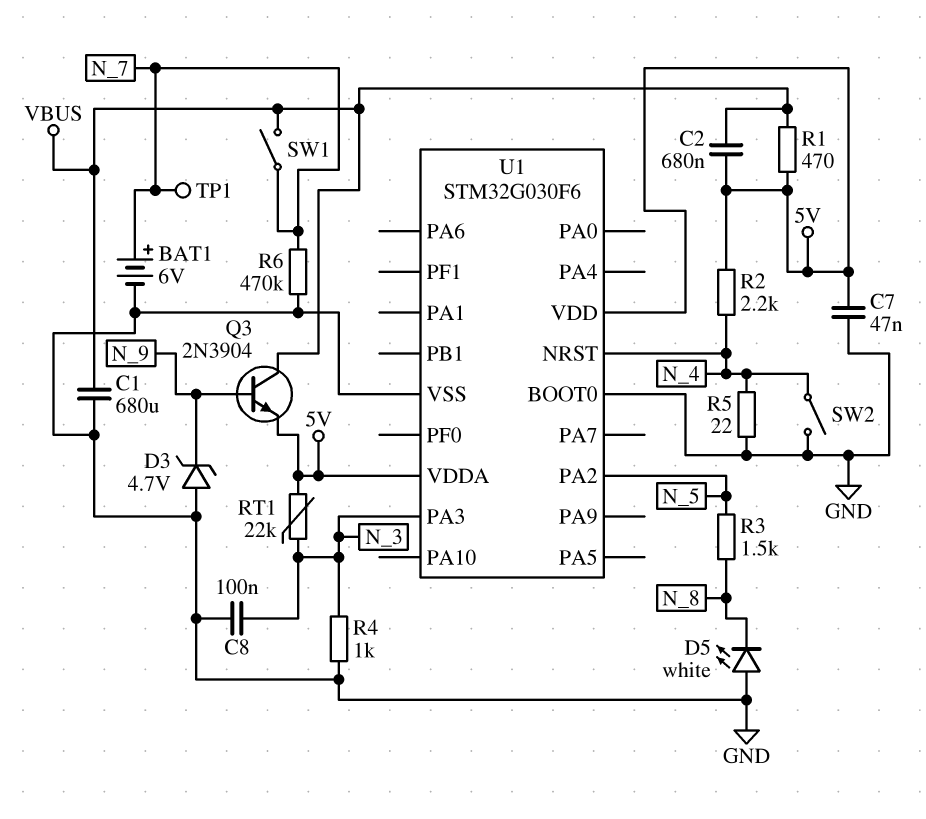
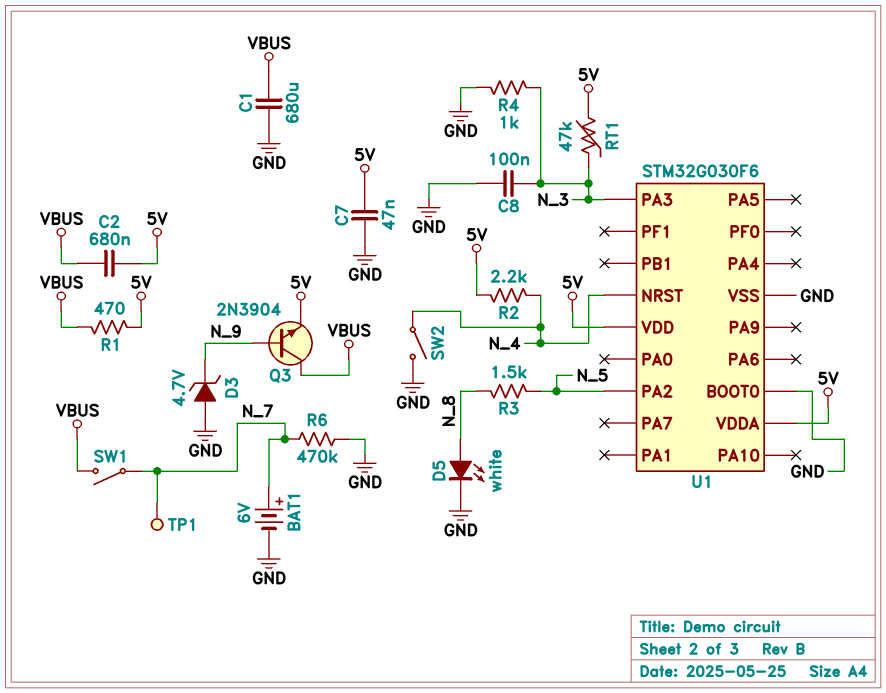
D5: LED white (A GND, K N_8) -> LED white (A N_8, K GND)
R5: 22 (GND, N_4) -> none
RT1: 22k (5V, N_3) -> 47k (5V, N_3)

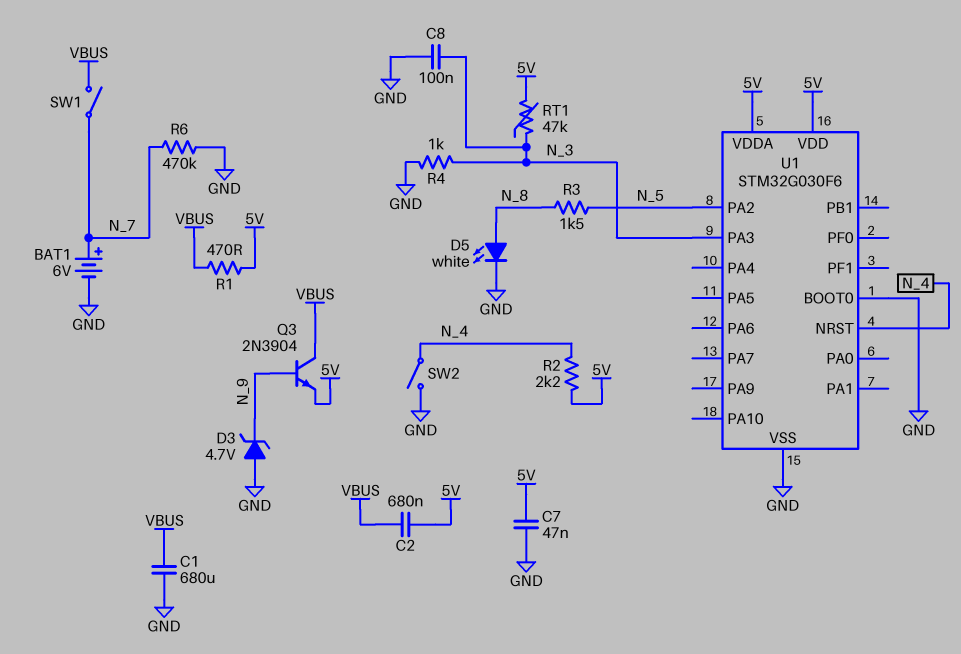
TP1: test point (N_7) -> none

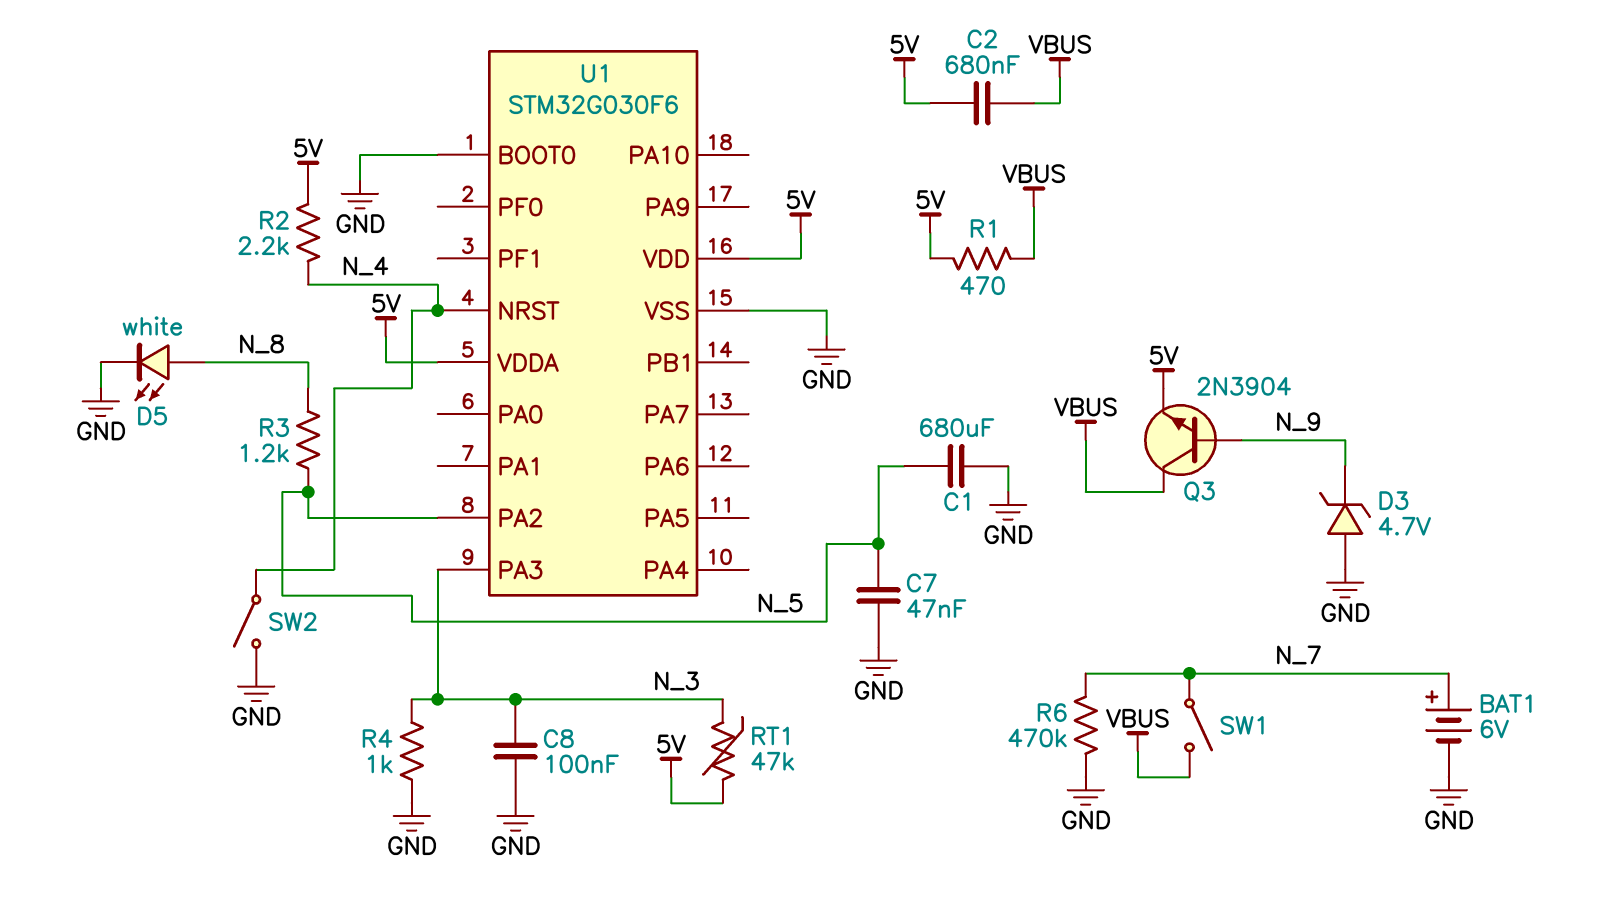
C1: 680uF (GND, VBUS) -> 680uF (GND, N_5)
C7: 47nF (5V, GND) -> 47nF (GND, N_5)
R3: 1.5k (N_5, N_8) -> 1.2k (N_5, N_8)

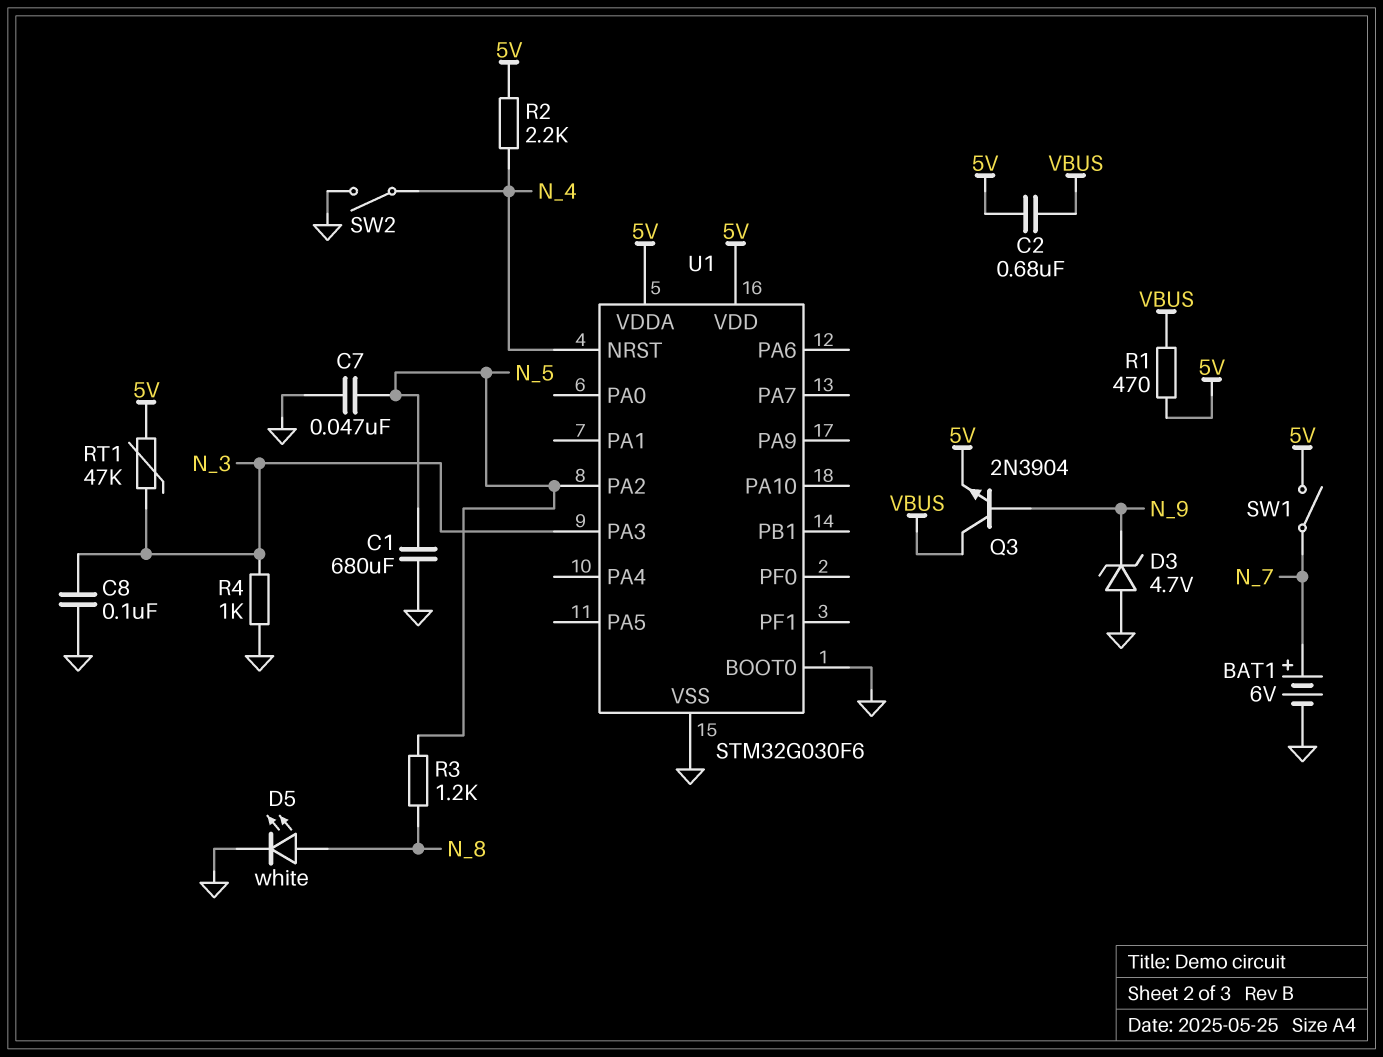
R6: 470k (GND, N_7) -> none
SW1: switch (N_7, VBUS) -> switch (5V, N_7)

